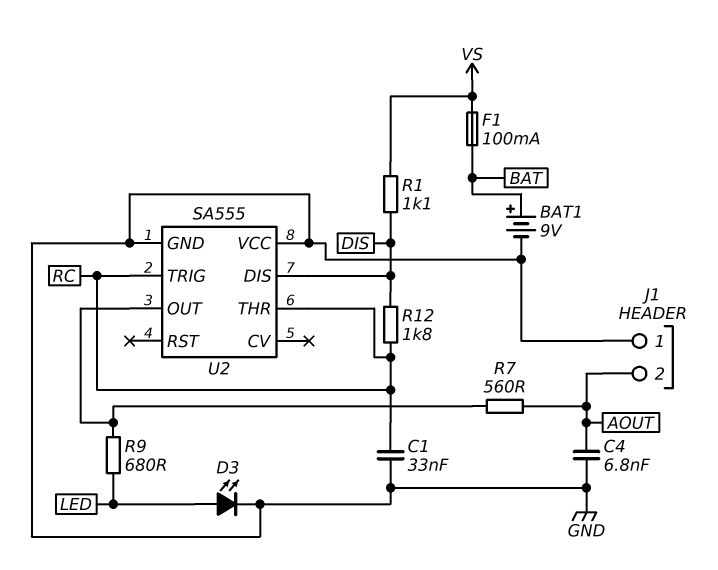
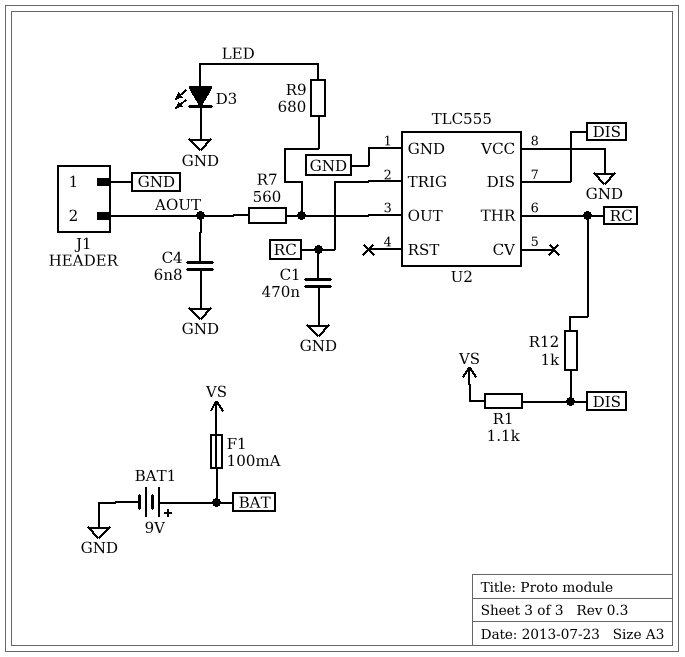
C1: 33nF (GND, RC) -> 470nF (GND, RC)
R12: 1.8k (DIS, RC) -> 1k (DIS, RC)
U2: SA555 -> TLC555

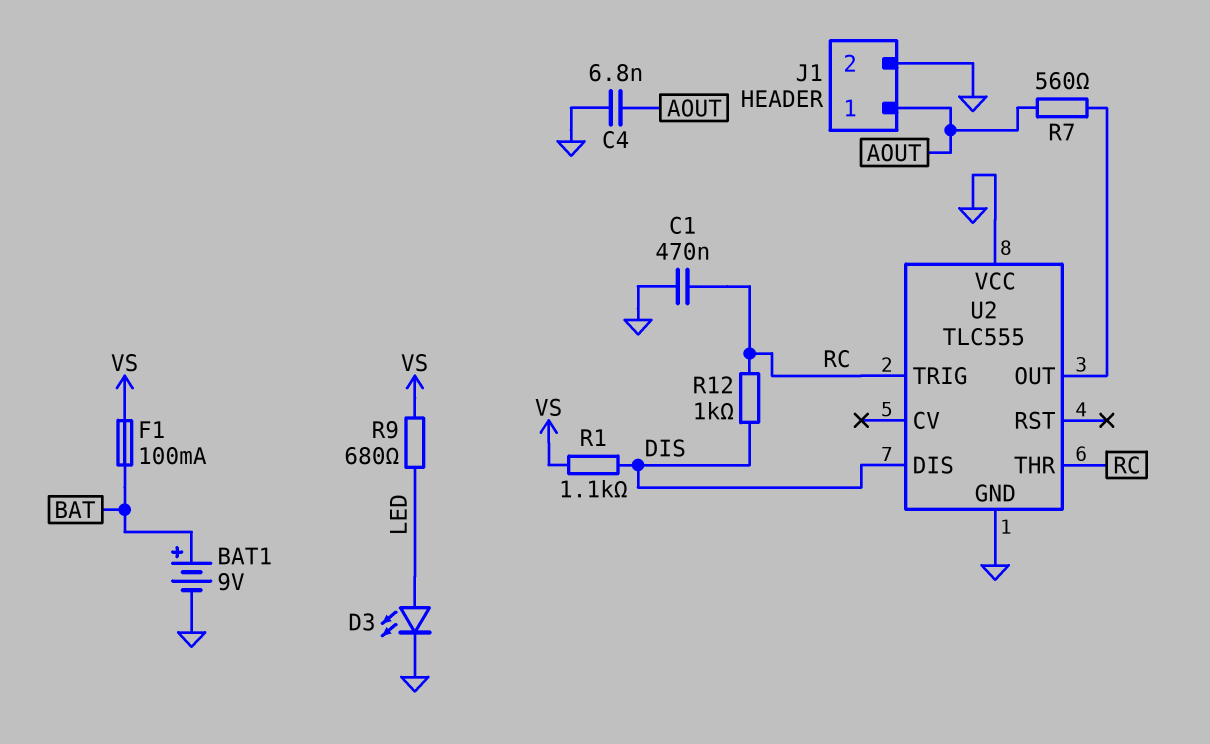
J1 pin 1: GND -> AOUT
J1 pin 2: AOUT -> GND
R9: 680 (LED, U2/OUT) -> 680 (LED, VS)

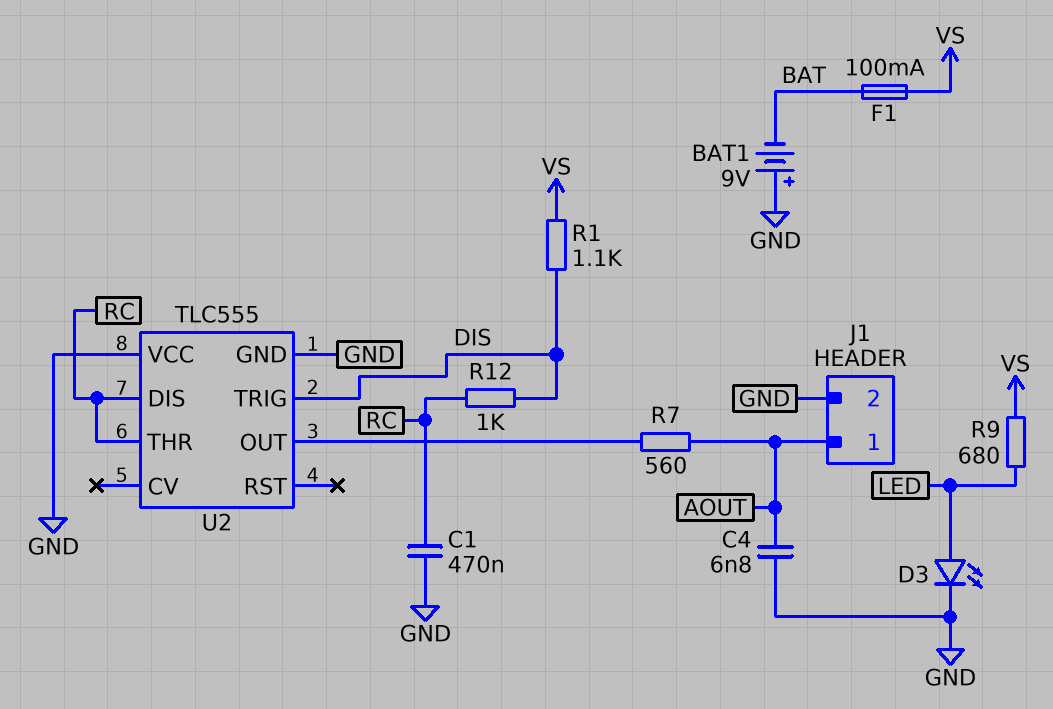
BAT1: 9V (plus BAT, minus GND) -> 9V (plus GND, minus BAT)
U2 pin DIS: DIS -> RC
U2 pin TRIG: RC -> DIS

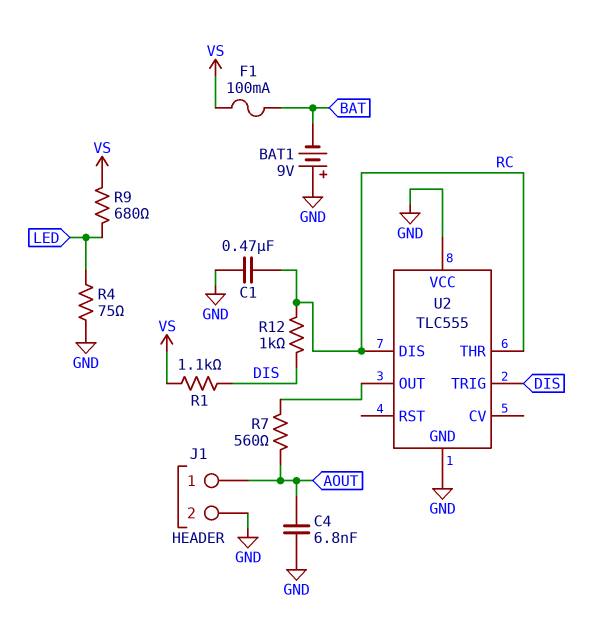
D3: LED (A LED, K GND) -> none
R4: none -> 75 (GND, LED)

